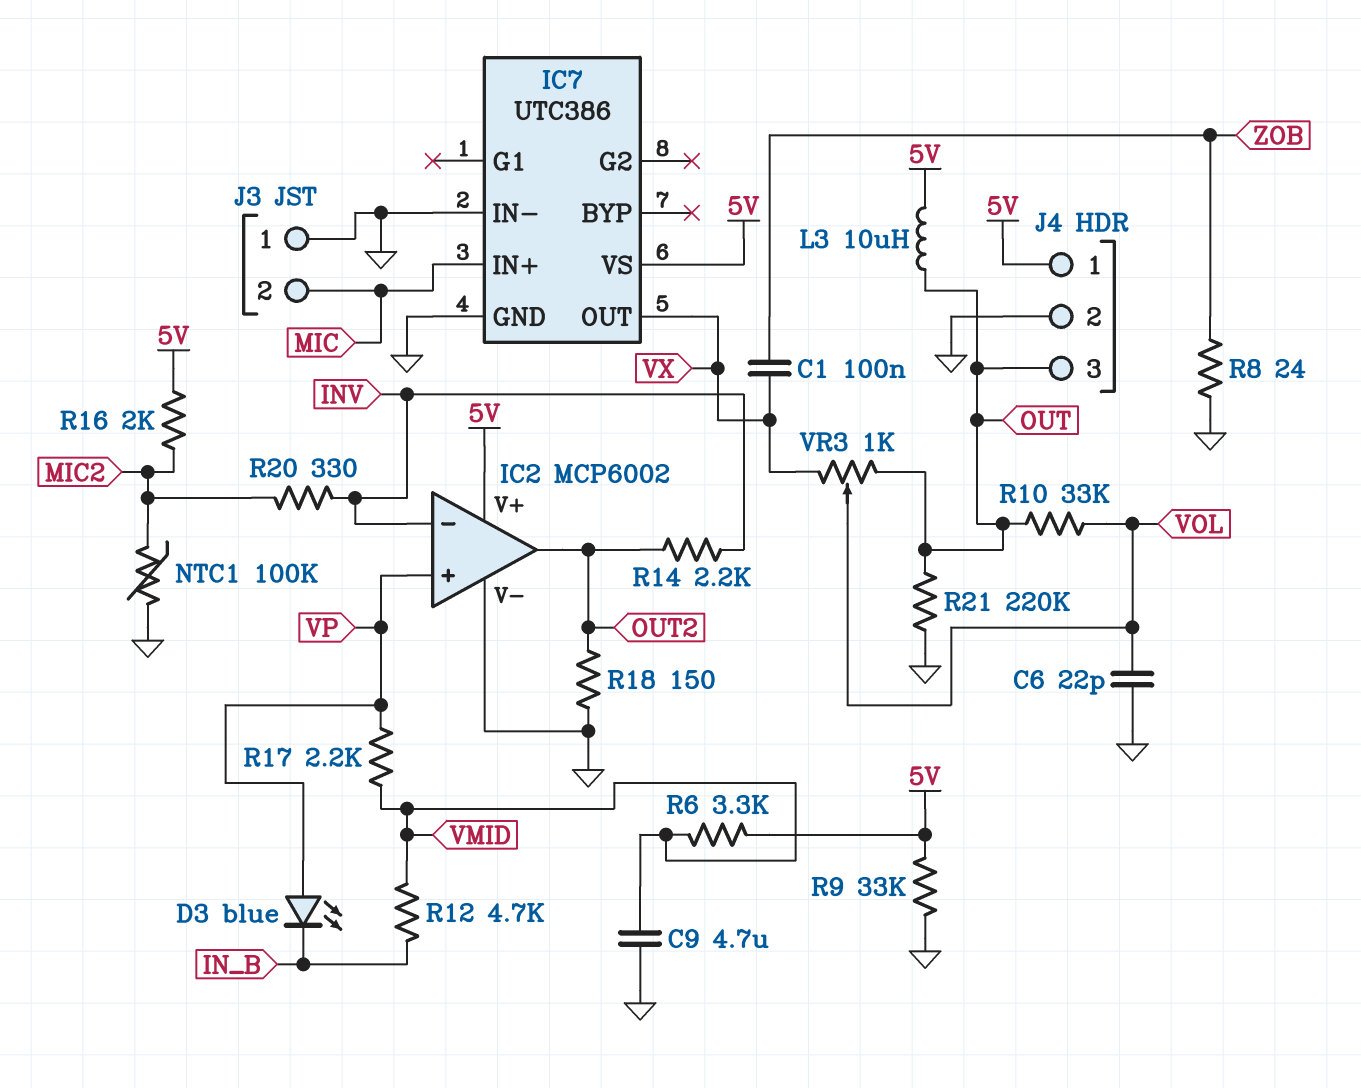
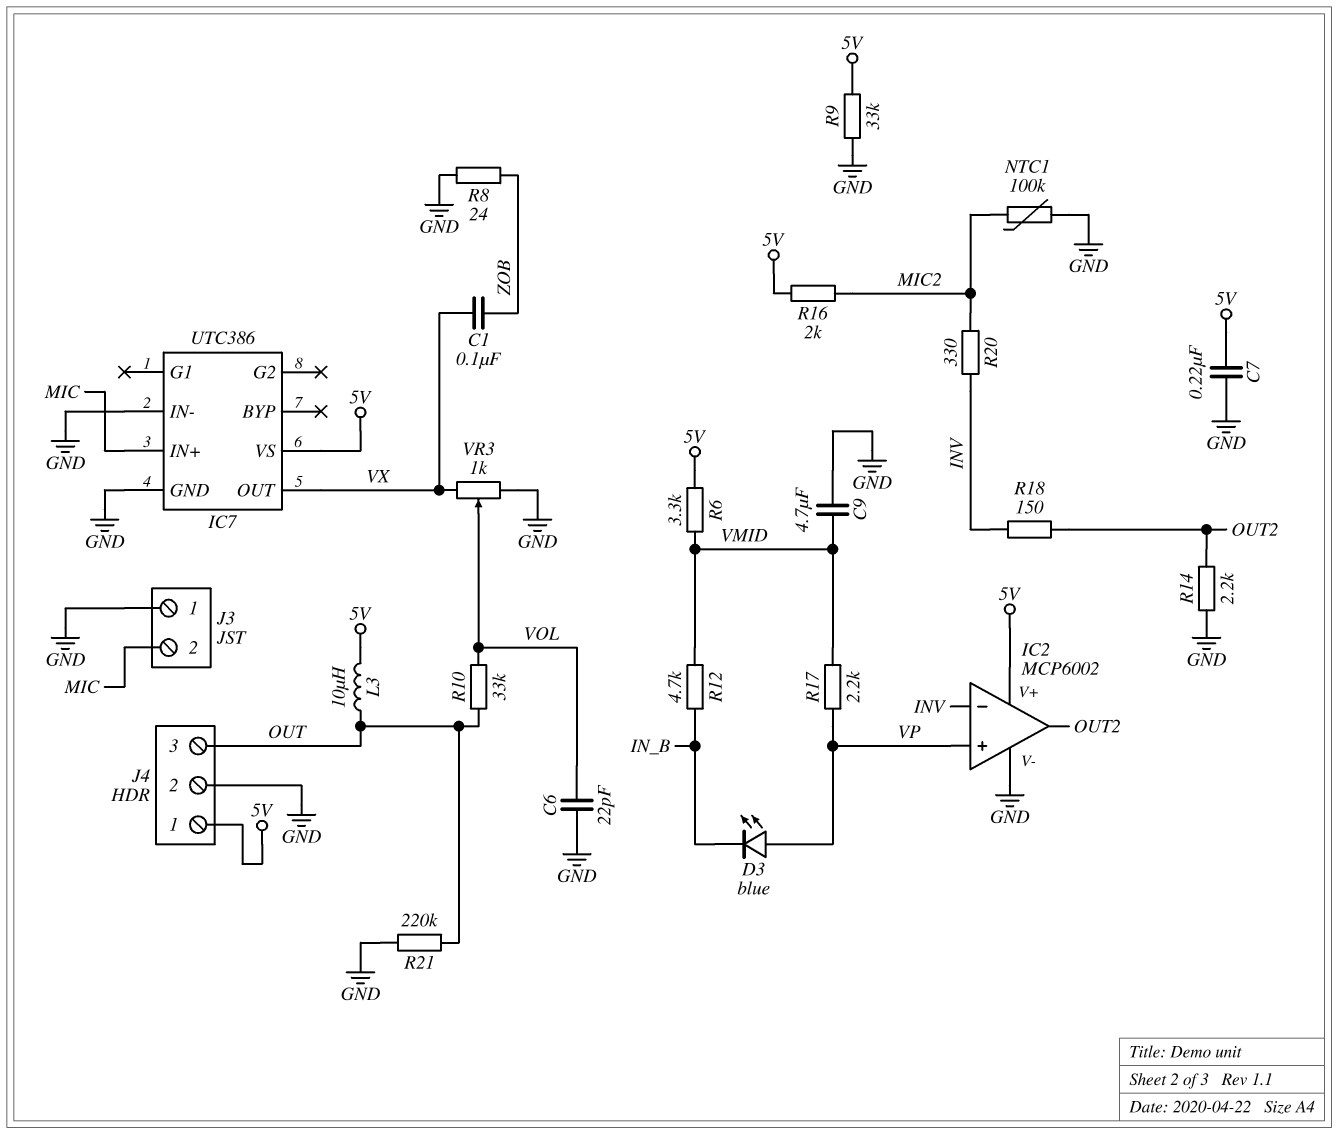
C7: none -> 220nF (5V, GND)
R14: 2.2k (INV, OUT2) -> 2.2k (GND, OUT2)
R18: 150 (GND, OUT2) -> 150 (INV, OUT2)
VR3: 1k (OUT, VX, wiper VOL) -> 1k (GND, VX, wiper VOL)

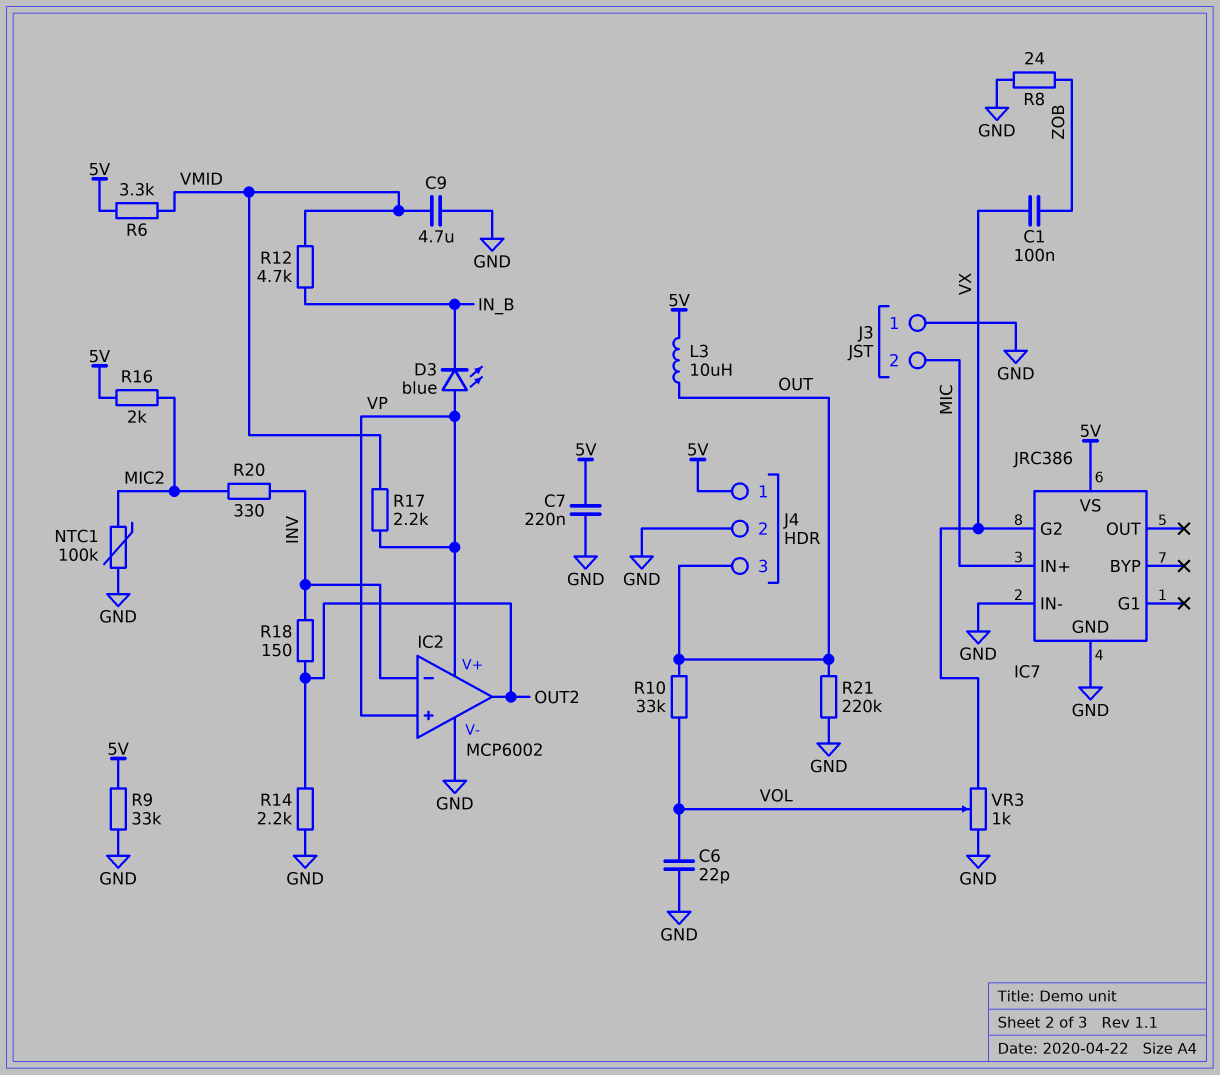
IC2 pin V+: 5V -> VP
IC7: UTC386 -> JRC386
IC7 pin G2: none -> VX
IC7 pin OUT: VX -> none

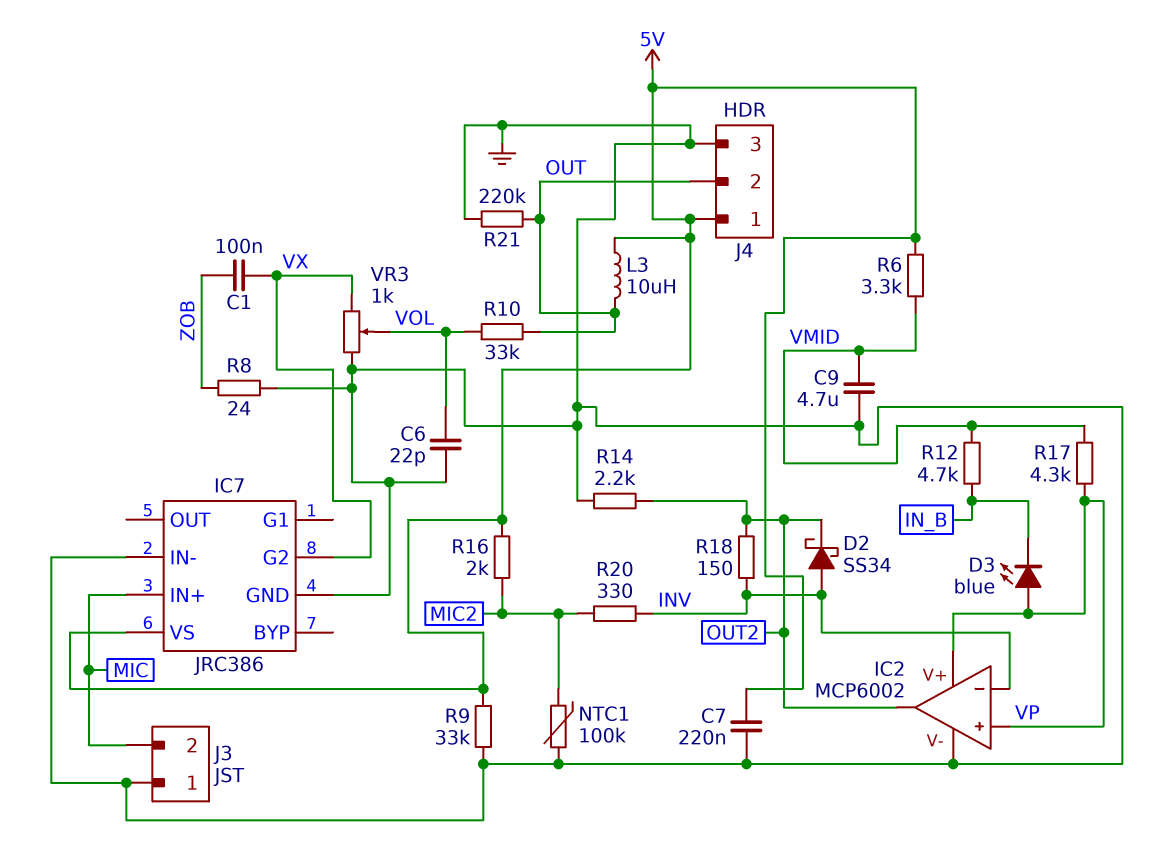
D2: none -> schottky SS34 (A INV, K OUT2)
J4 pin 2: GND -> OUT
J4 pin 3: OUT -> GND
R17: 2.2k (VMID, VP) -> 4.3k (VMID, VP)

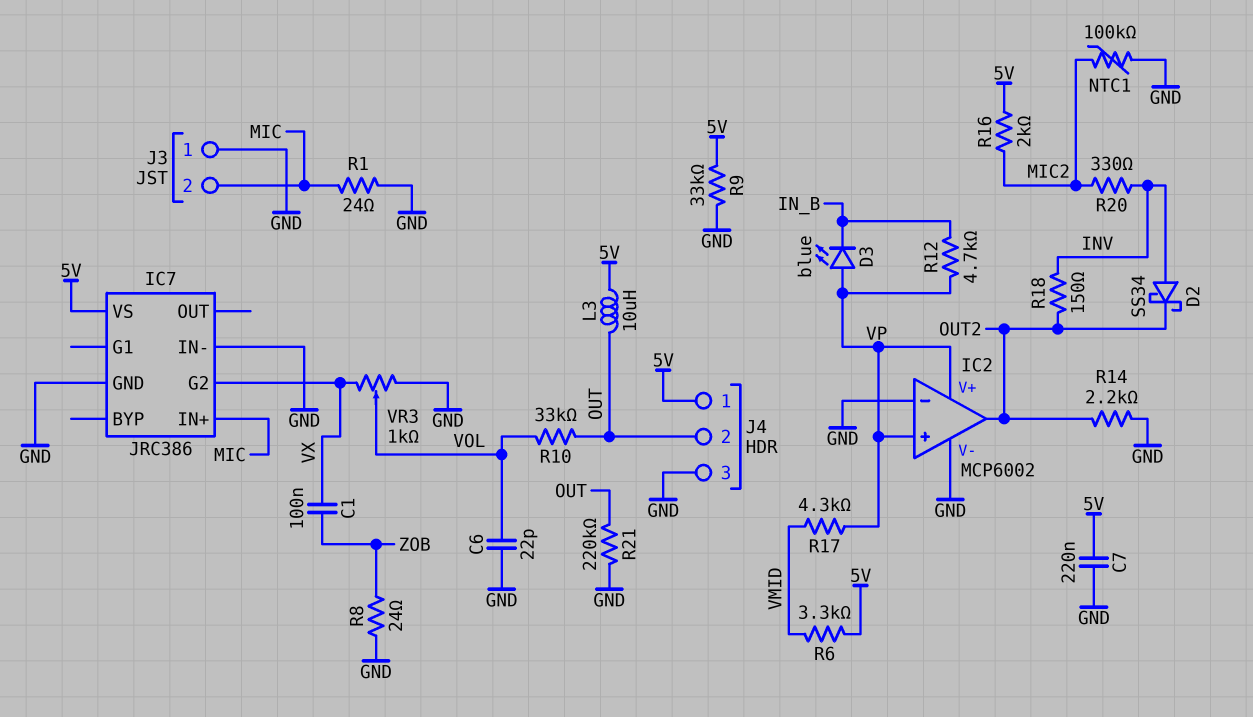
C9: 4.7uF (GND, VMID) -> none
IC2 pin in-: INV -> GND
R1: none -> 24 (GND, MIC)
R12: 4.7k (IN_B, VMID) -> 4.7k (IN_B, VP)

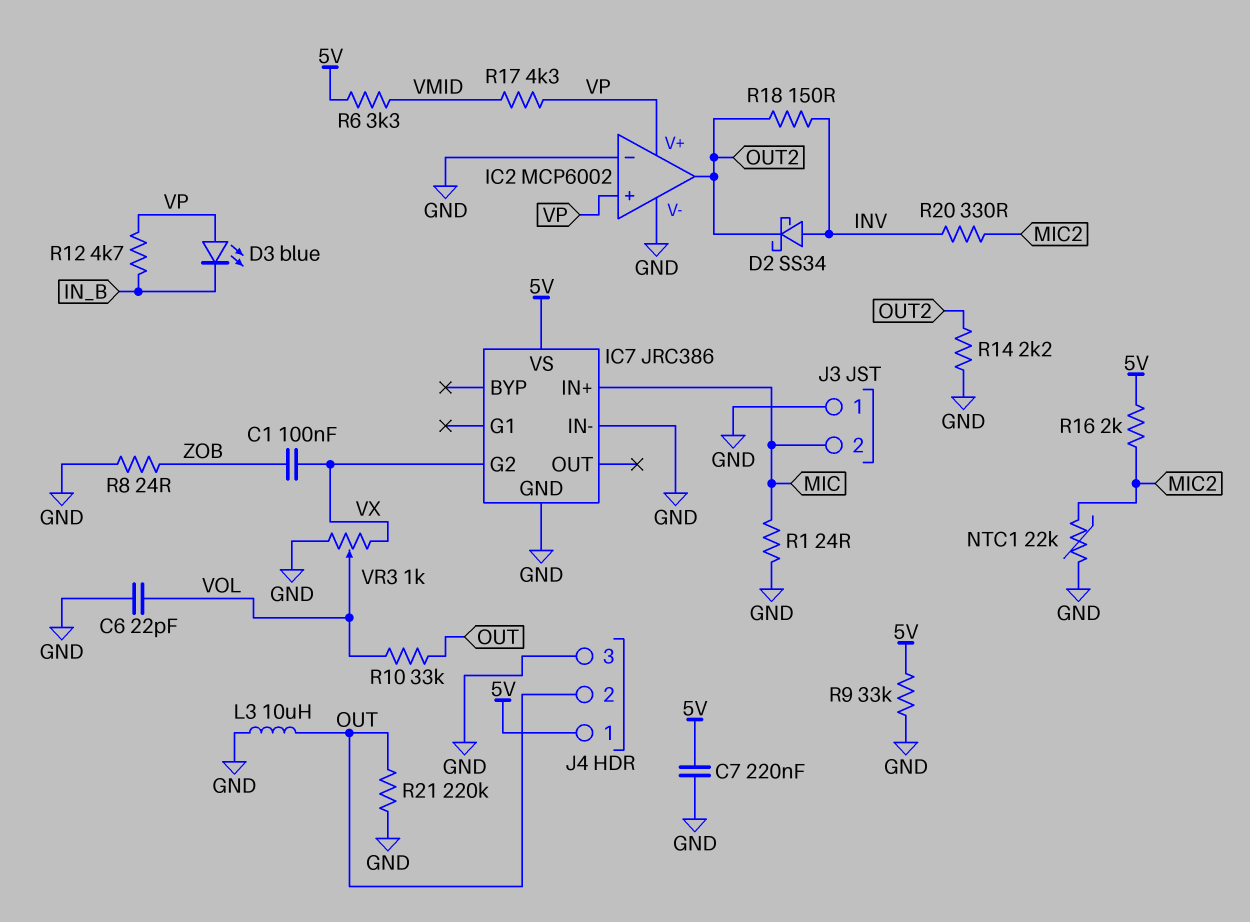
L3: 10uH (5V, OUT) -> 10uH (GND, OUT)
NTC1: 100k (GND, MIC2) -> 22k (GND, MIC2)

